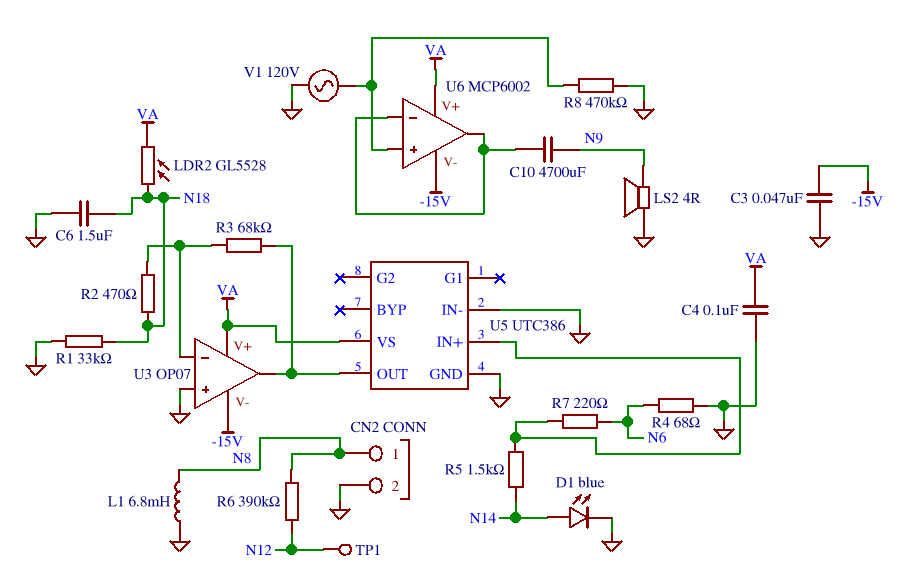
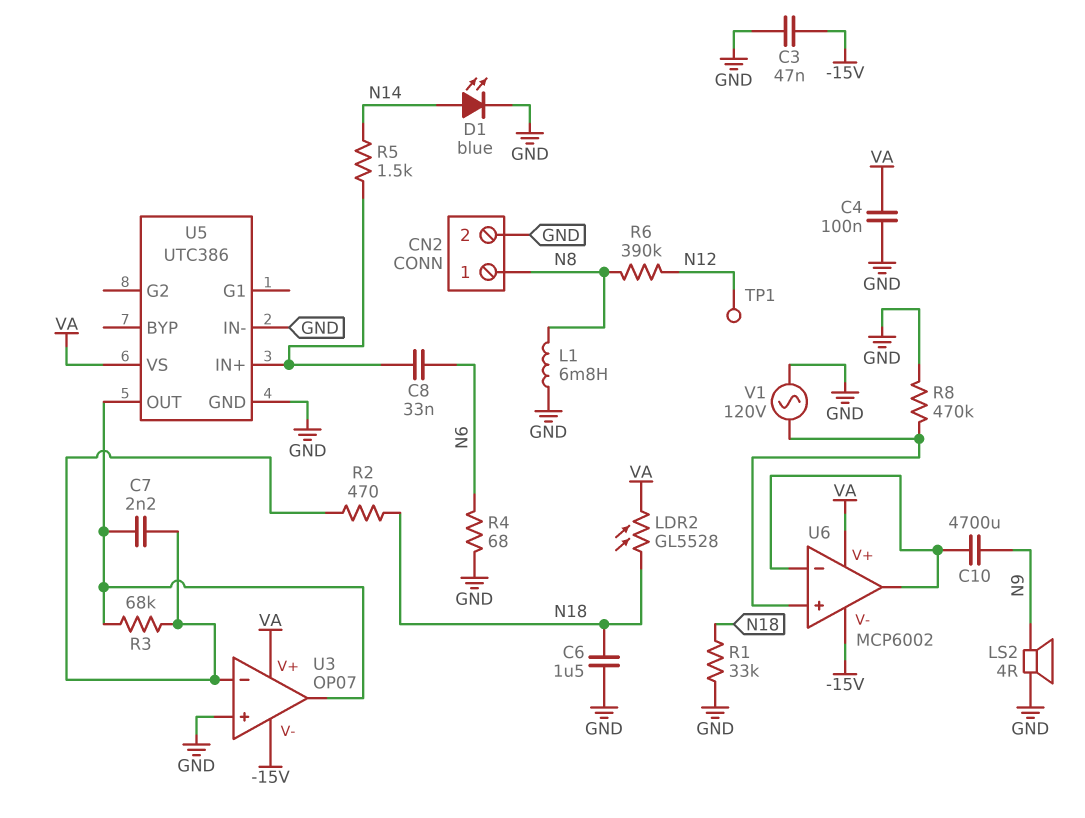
C7: none -> 2.2nF (U3/in-, U3/out)
C8: none -> 33nF (N6, U5/IN+)
R7: 220 (N6, U5/IN+) -> none

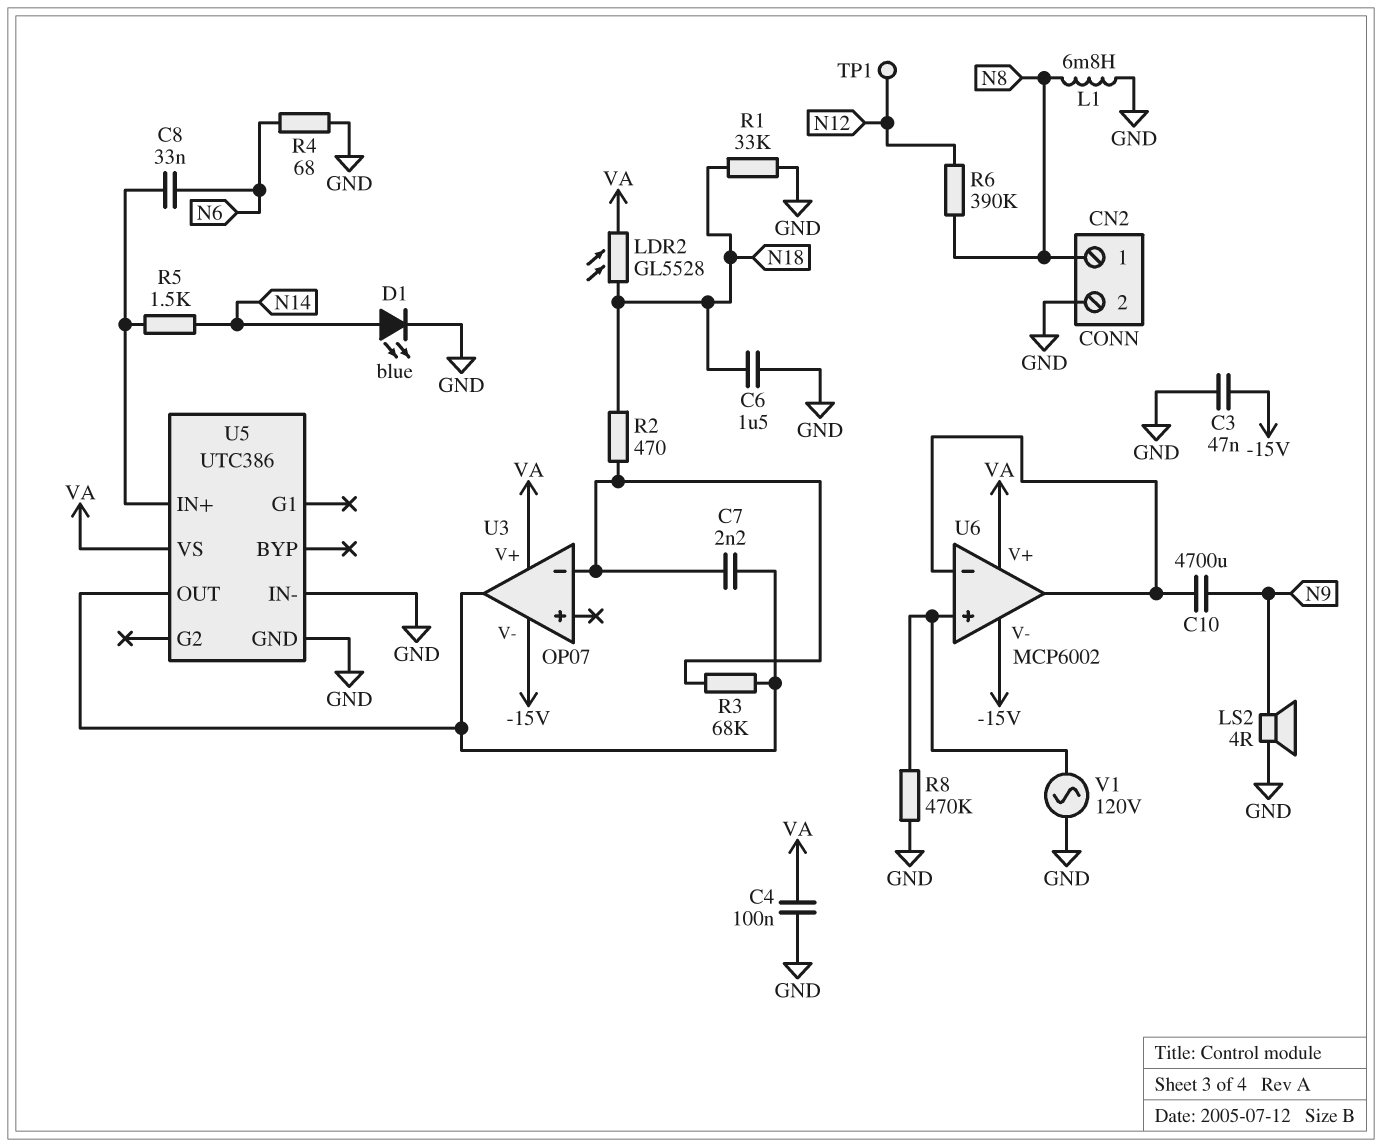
U3 pin in+: GND -> none

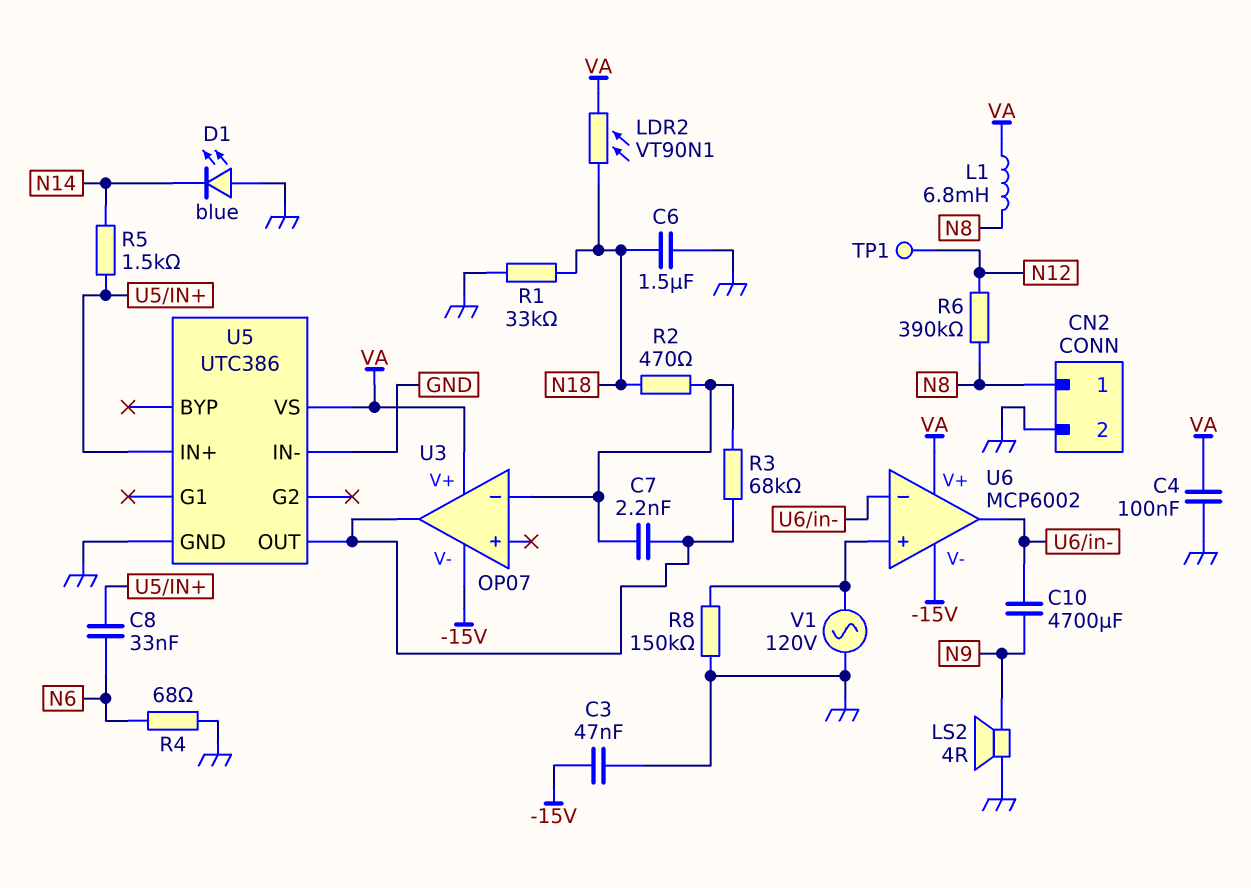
D1: LED blue (A N14, K GND) -> LED blue (A GND, K N14)
L1: 6.8mH (GND, N8) -> 6.8mH (N8, VA)
LDR2: GL5528 (N18, VA) -> VT90N1 (N18, VA)
R8: 470k (GND, U6/in+) -> 150k (GND, U6/in+)

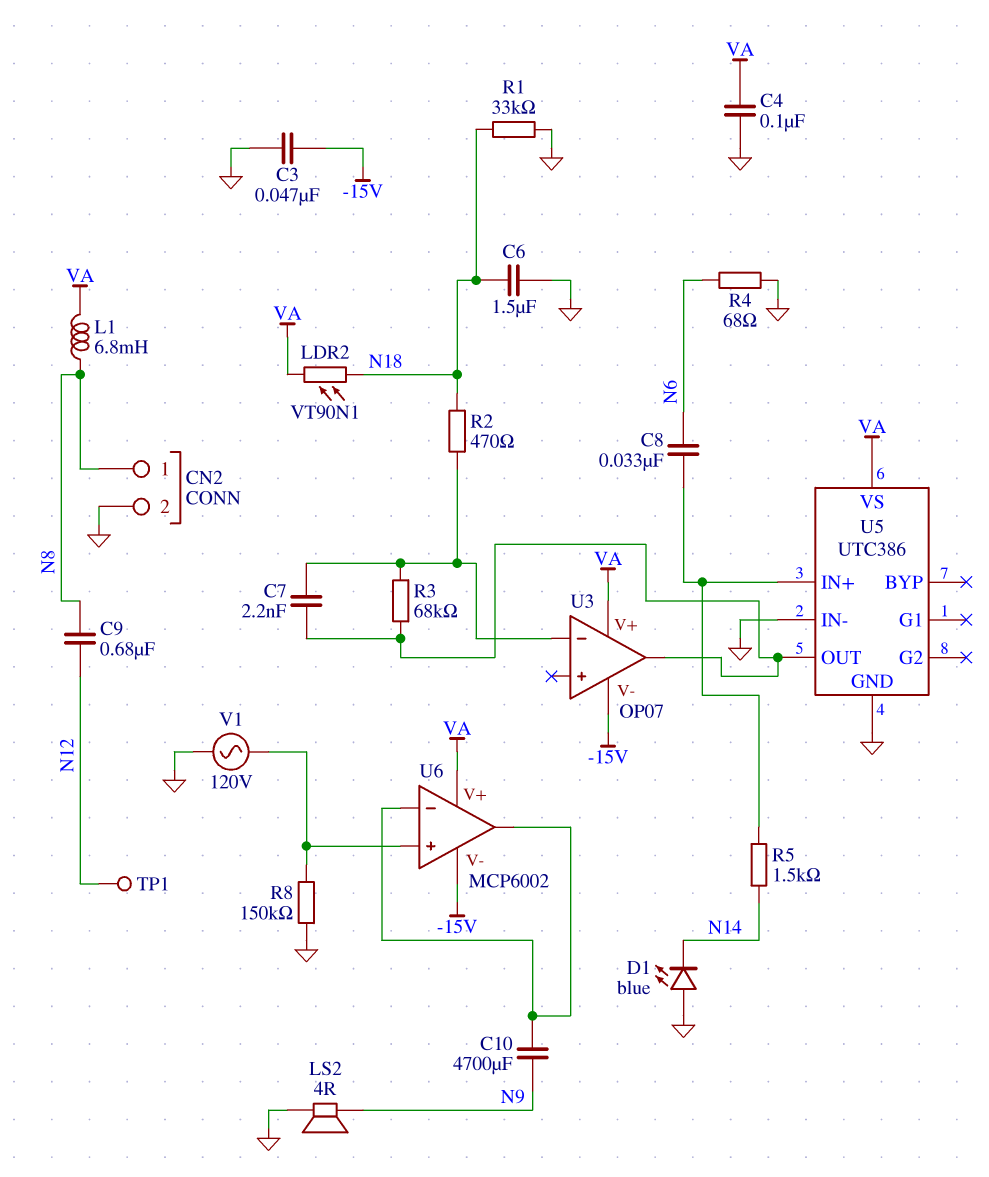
C9: none -> 680nF (N8, N12)
R6: 390k (N8, N12) -> none

